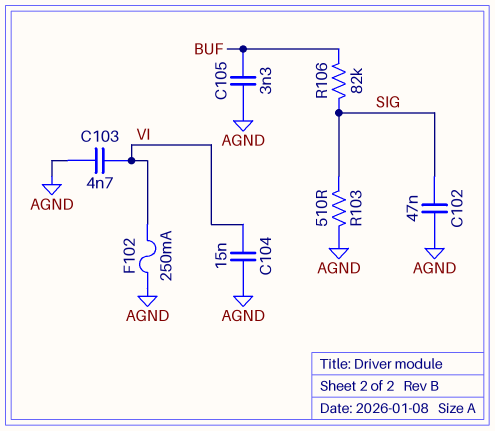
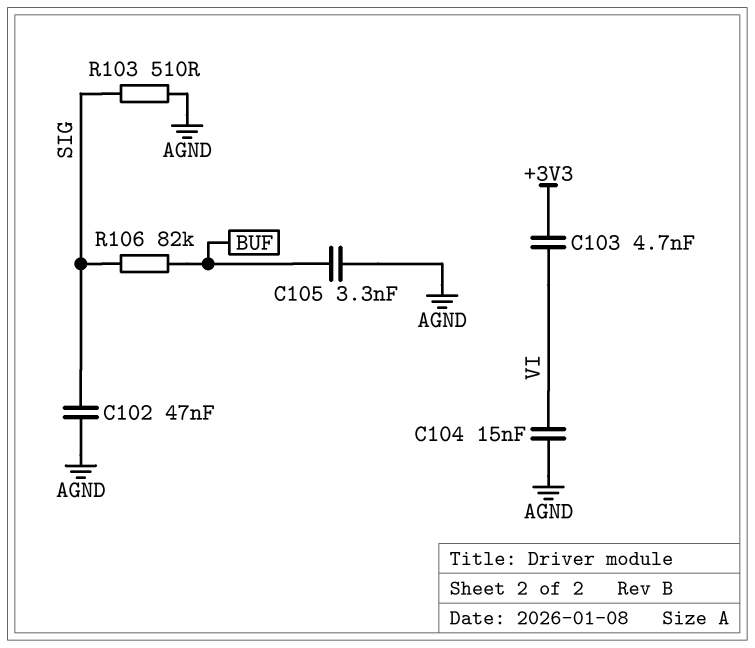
C103: 4.7nF (AGND, VI) -> 4.7nF (+3V3, VI)
F102: 250mA (AGND, VI) -> none

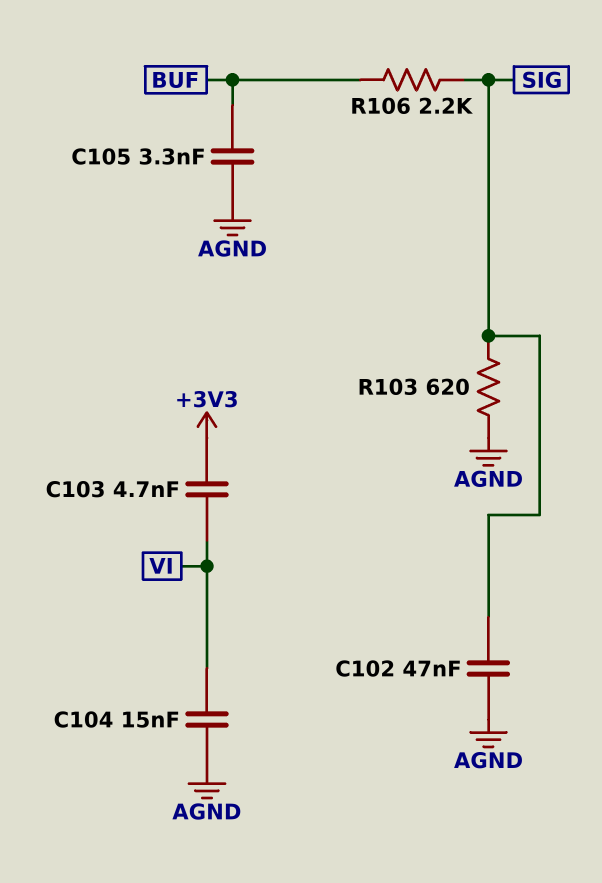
R103: 510 (AGND, SIG) -> 620 (AGND, SIG)
R106: 82k (BUF, SIG) -> 2.2k (BUF, SIG)

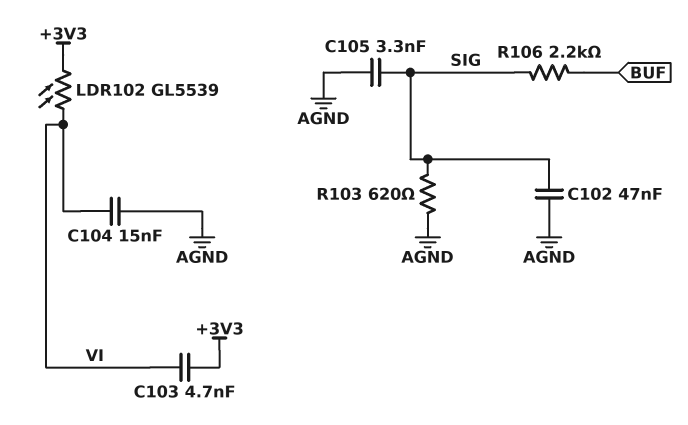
C105: 3.3nF (AGND, BUF) -> 3.3nF (AGND, SIG)
LDR102: none -> GL5539 (+3V3, VI)

